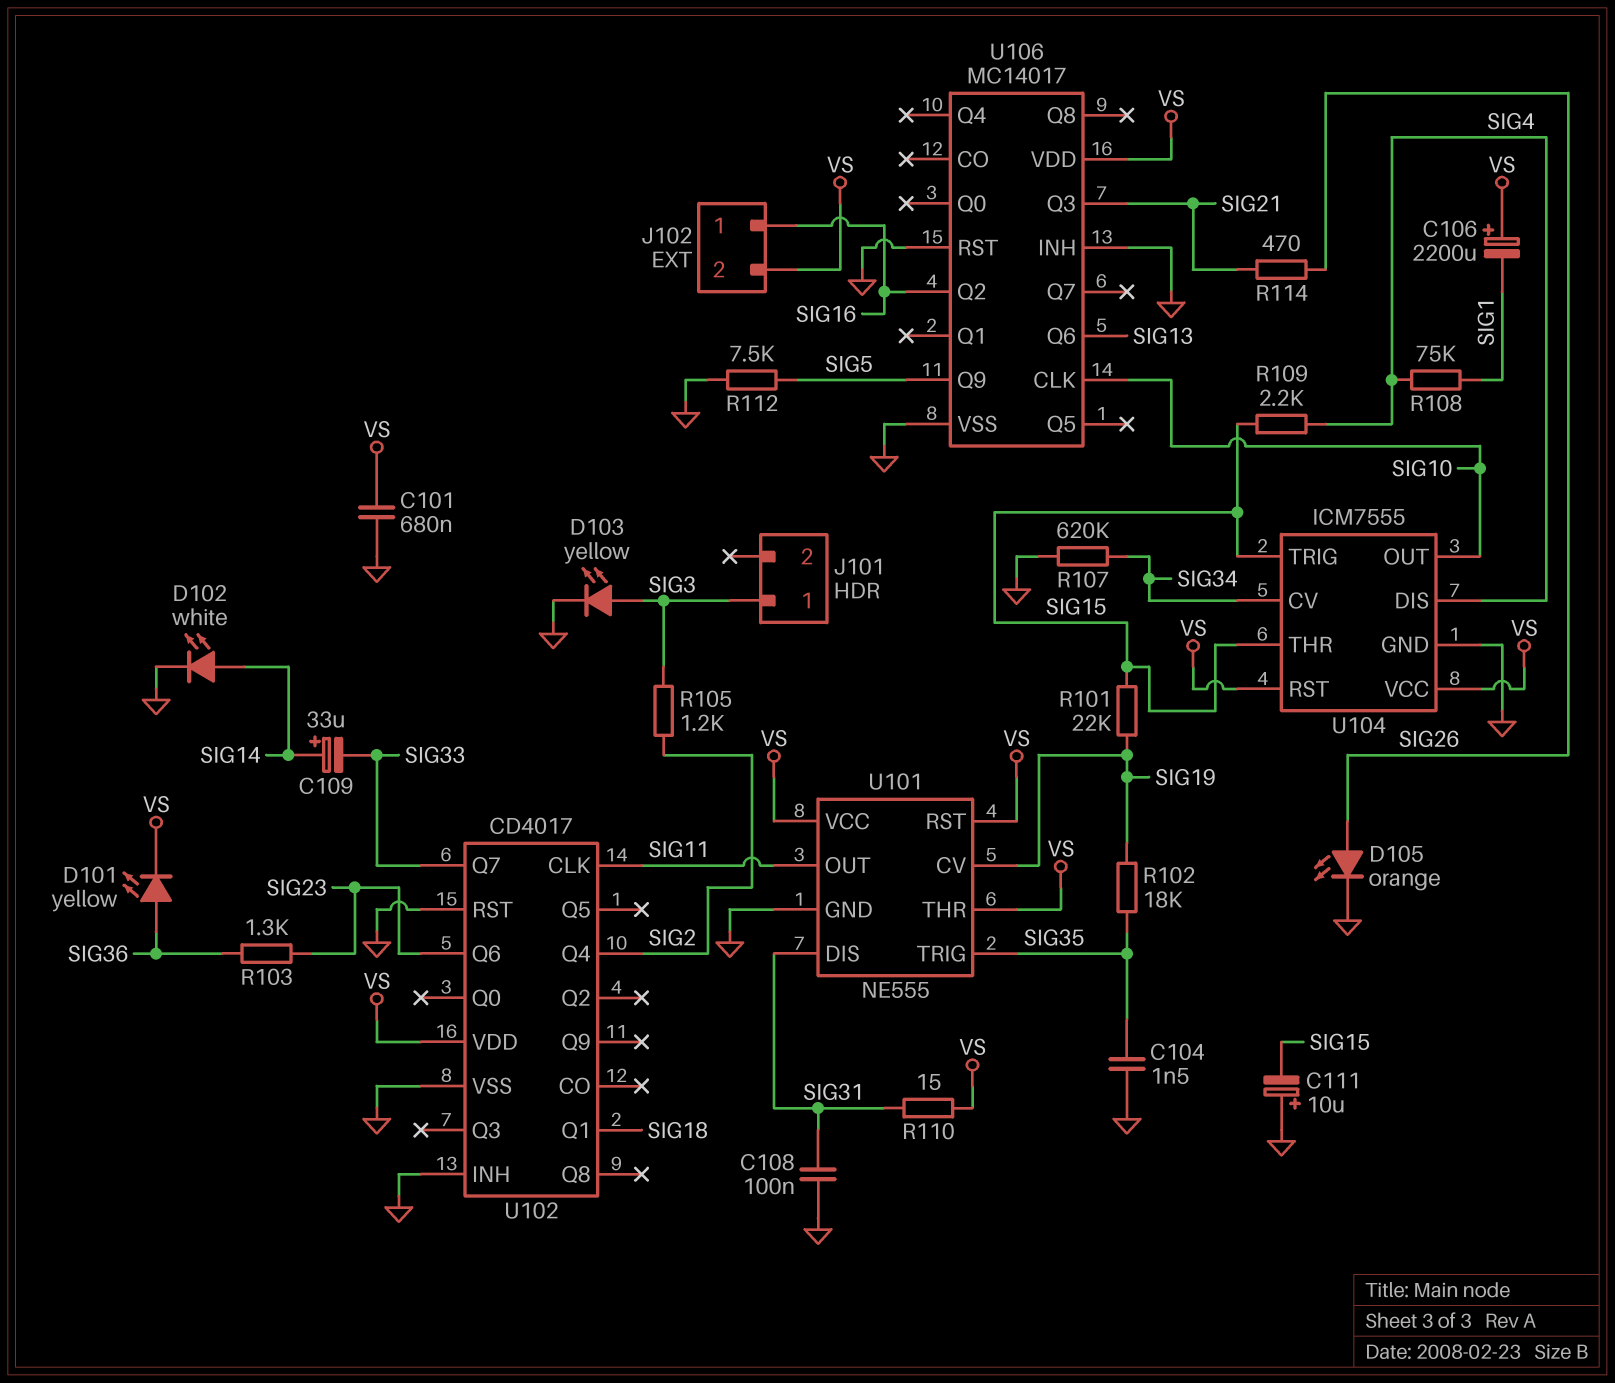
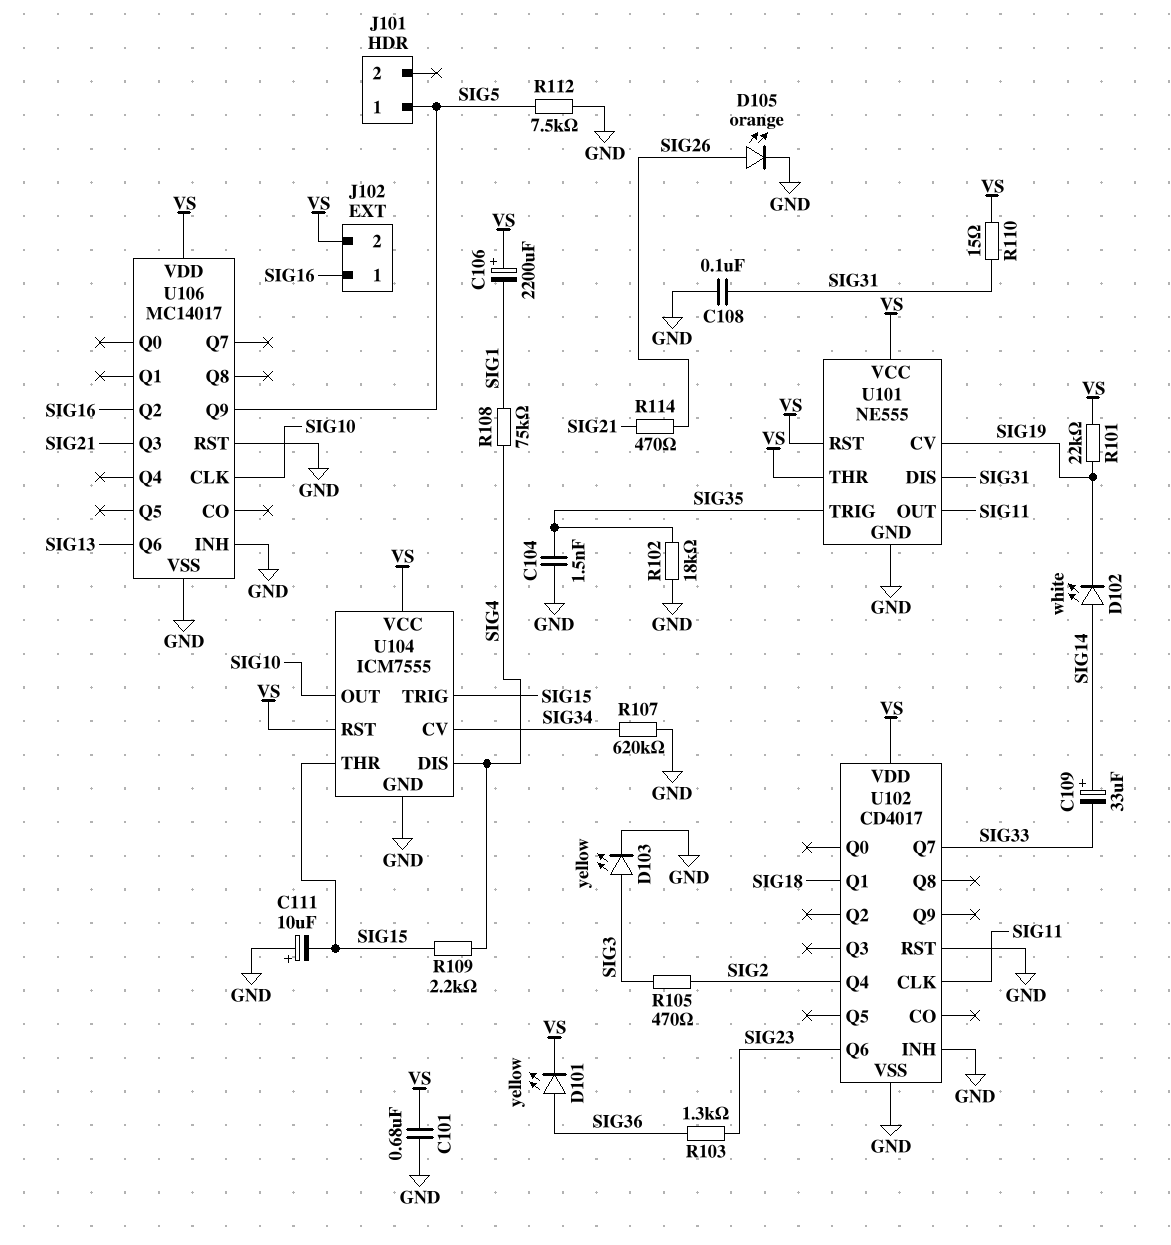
D102: LED white (A SIG14, K GND) -> LED white (A SIG14, K SIG19)
J101 pin 1: SIG3 -> SIG5
R101: 22k (SIG15, SIG19) -> 22k (SIG19, VS)
R102: 18k (SIG19, SIG35) -> 18k (GND, SIG35)
R105: 1.2k (SIG2, SIG3) -> 470 (SIG2, SIG3)

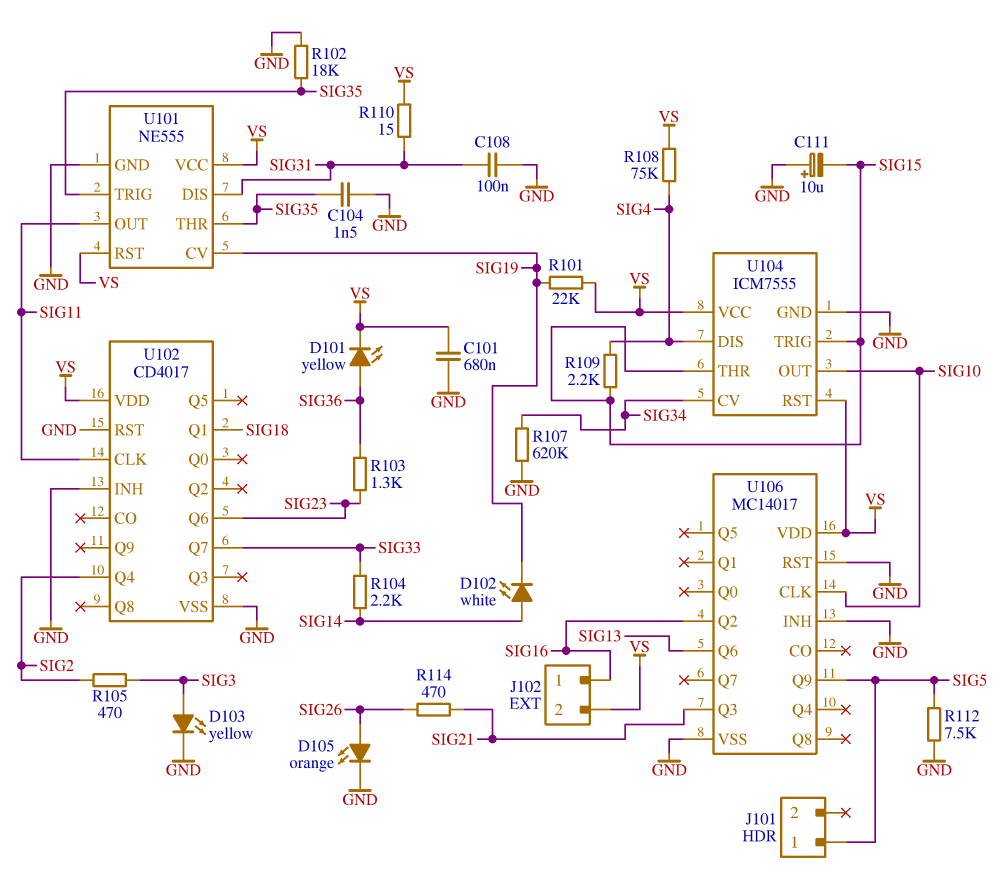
C106: 2200uF (plus VS, minus SIG1) -> none
C109: 33uF (plus SIG14, minus SIG33) -> none
R104: none -> 2.2k (SIG14, SIG33)
R108: 75k (SIG1, SIG4) -> 75k (SIG4, VS)
U101 pin THR: VS -> SIG35

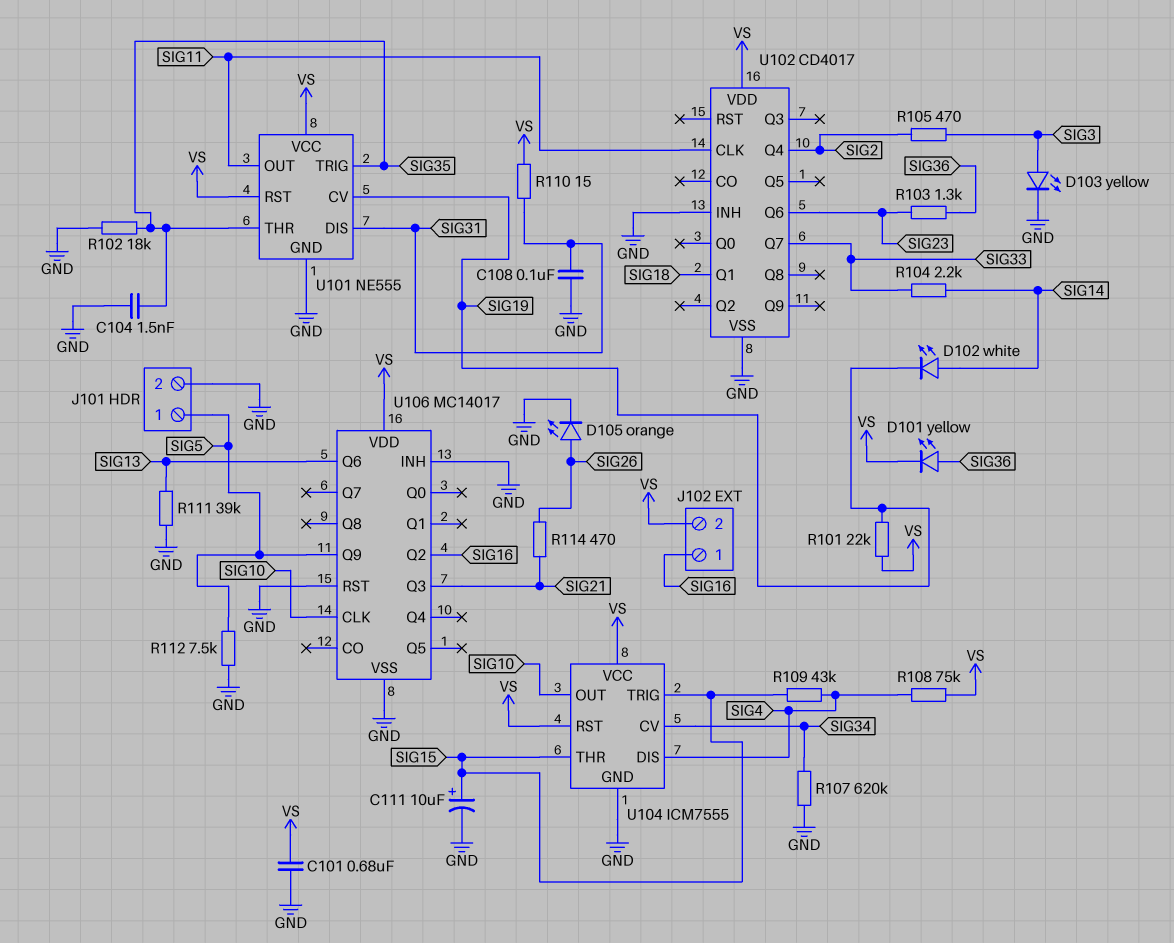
C111: 10uF (plus GND, minus SIG15) -> 10uF (plus SIG15, minus GND)
J101 pin 2: none -> GND
R109: 2.2k (SIG4, SIG15) -> 43k (SIG4, SIG15)
R111: none -> 39k (GND, SIG13)
U102 pin RST: GND -> none

